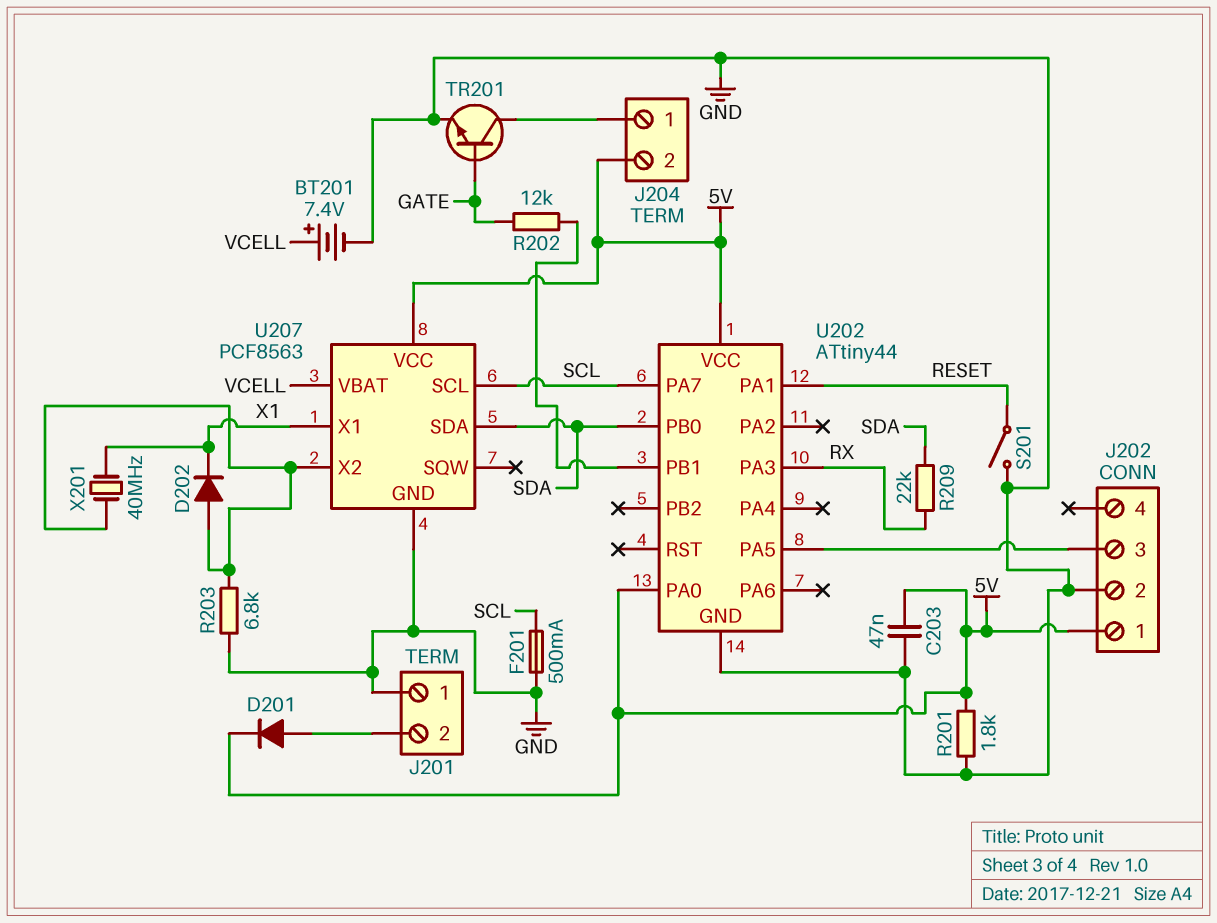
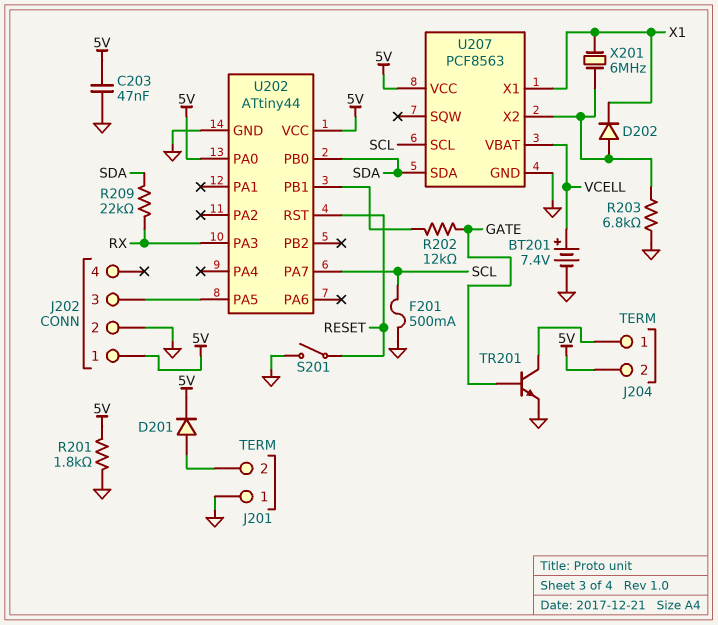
U202 pin PA1: RESET -> none
U202 pin RST: none -> RESET
X201: 40MHz (U207/X2, X1) -> 6MHz (U207/X2, X1)

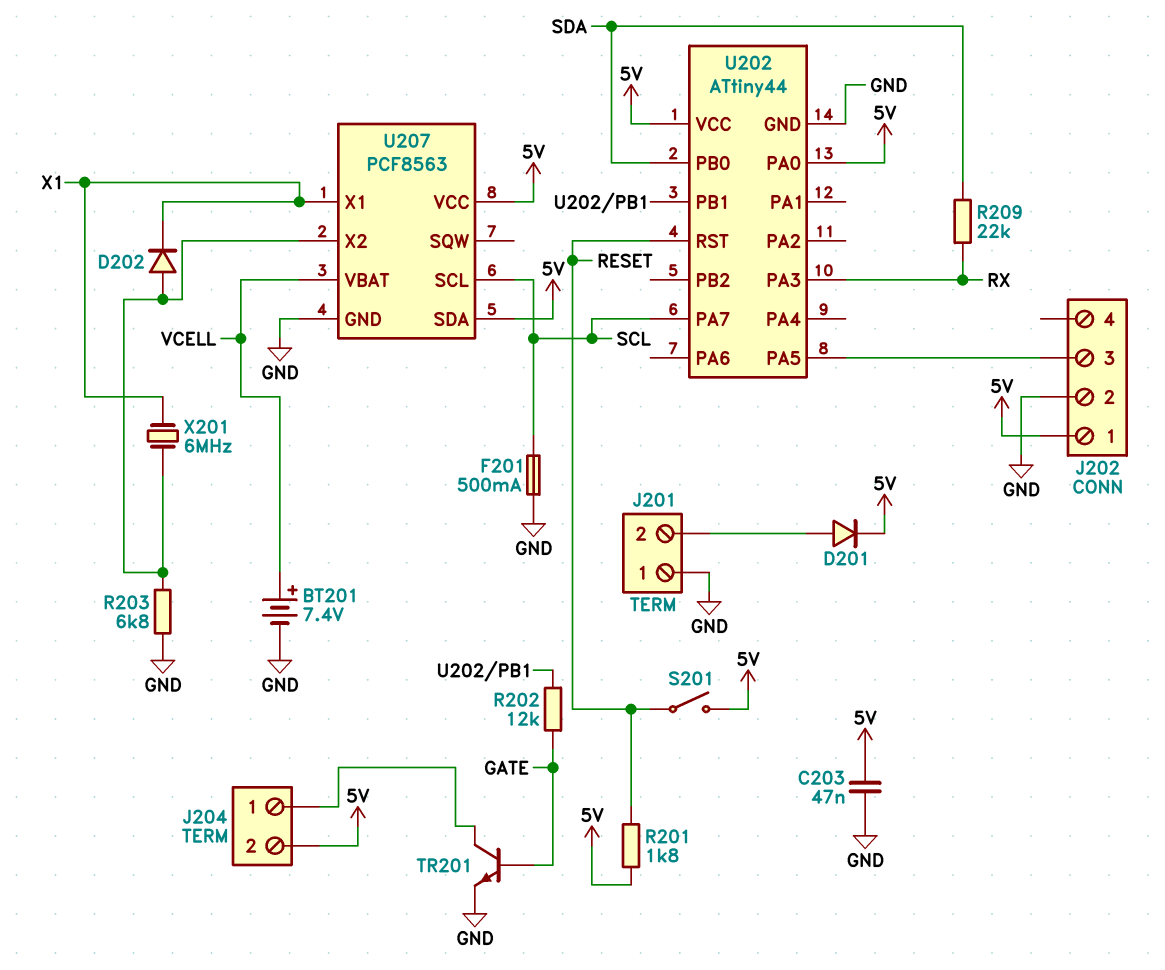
R201: 1.8k (5V, GND) -> 1.8k (5V, RESET)
S201: switch (GND, RESET) -> switch (5V, RESET)
U207 pin SDA: SDA -> 5V

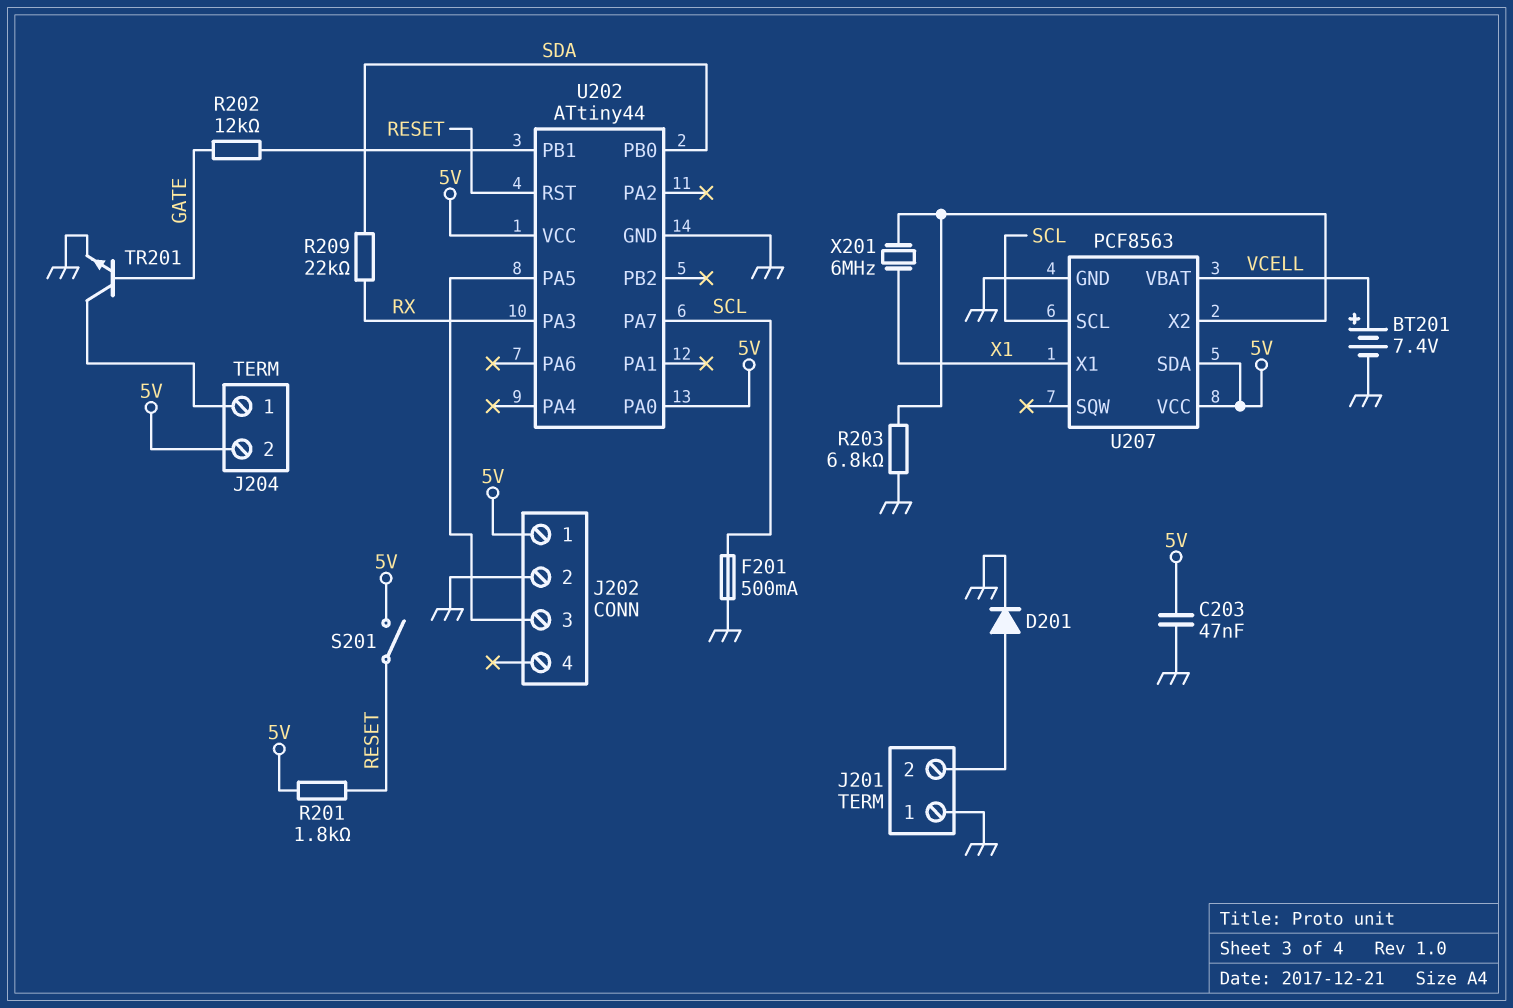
D201: diode (A J201/2, K 5V) -> diode (A J201/2, K GND)
D202: diode (A U207/X2, K X1) -> none

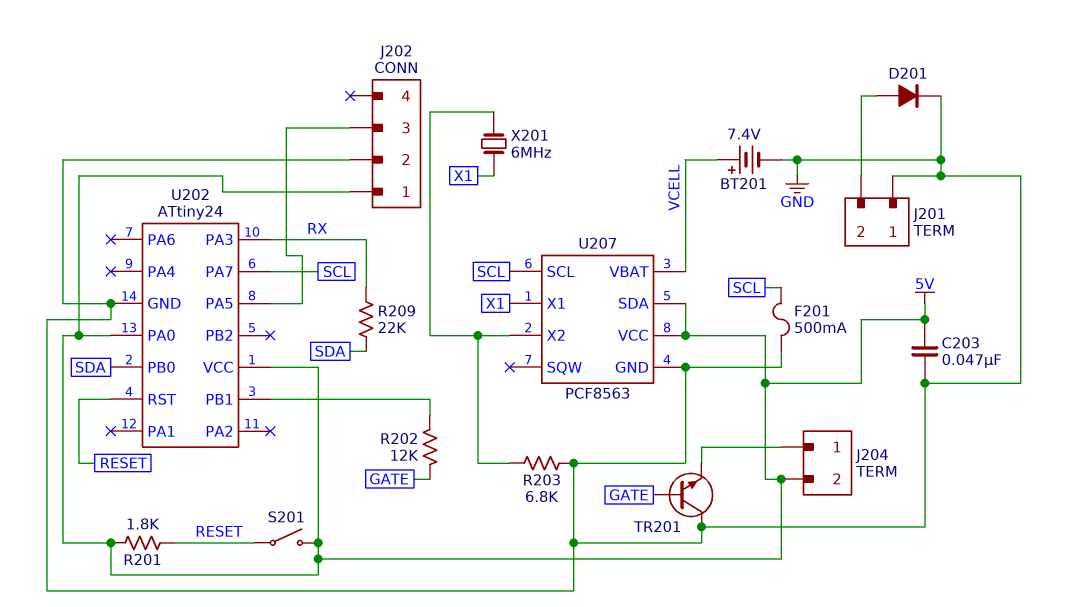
TR201: NPN (B GATE, C J204/1, E GND) -> NPN (B GATE, C GND, E J204/1)
U202: ATtiny44 -> ATtiny24

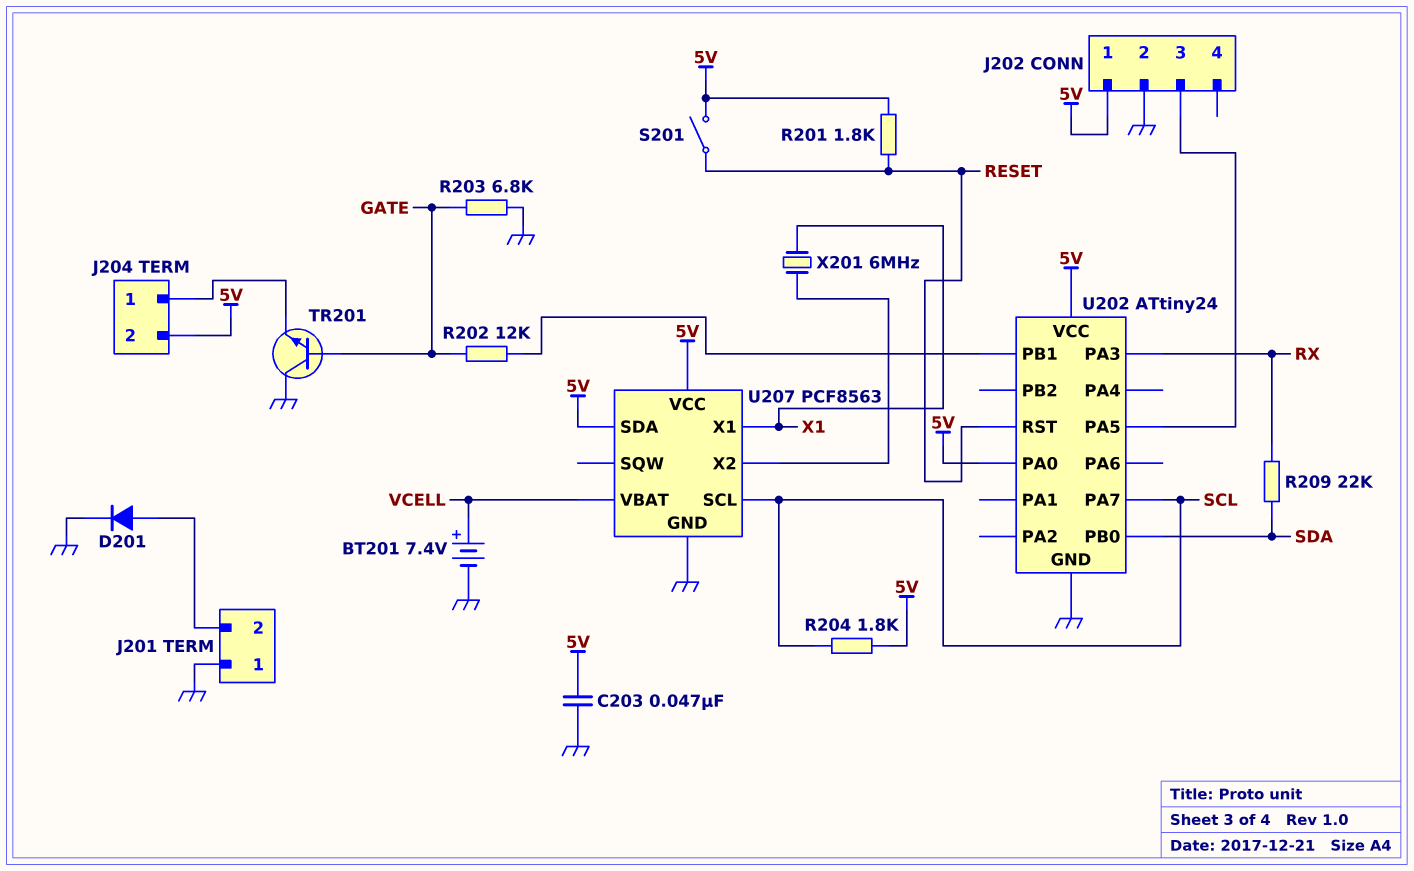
F201: 500mA (GND, SCL) -> none
R203: 6.8k (GND, U207/X2) -> 6.8k (GATE, GND)
R204: none -> 1.8k (5V, SCL)

